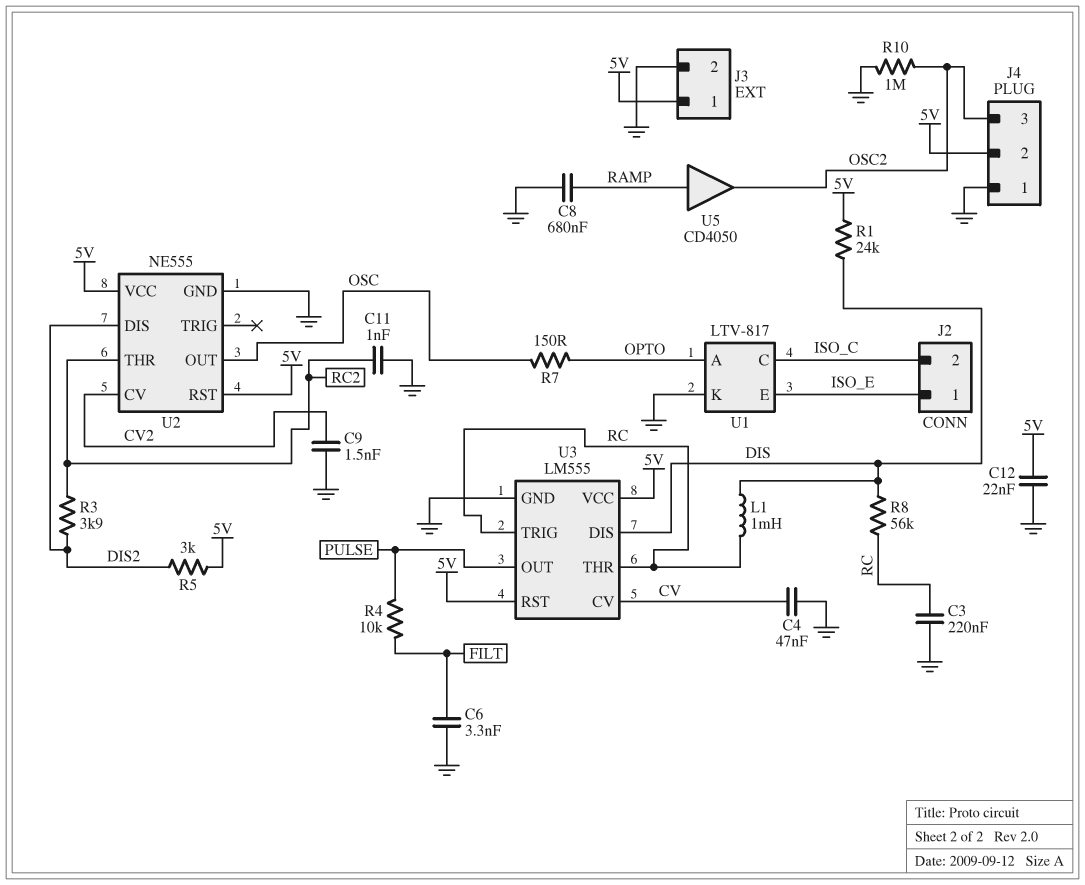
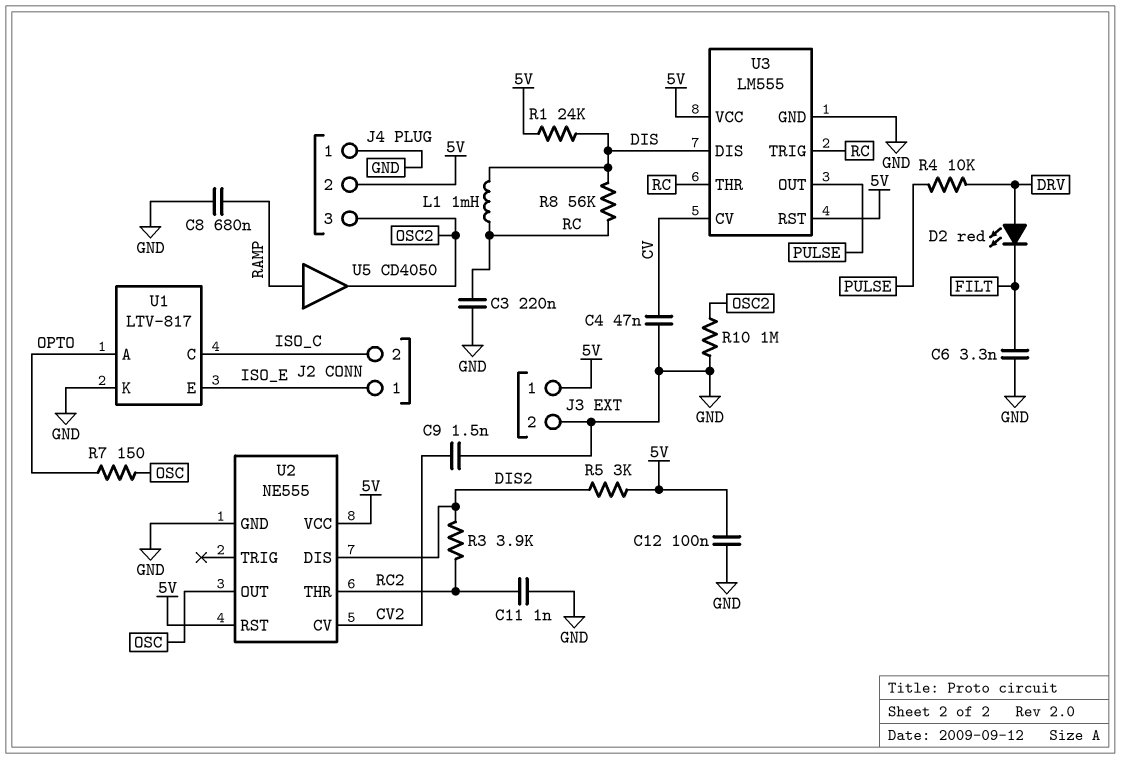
C12: 22nF (5V, GND) -> 100nF (5V, GND)
D2: none -> LED red (A DRV, K FILT)
R4: 10k (FILT, PULSE) -> 10k (DRV, PULSE)

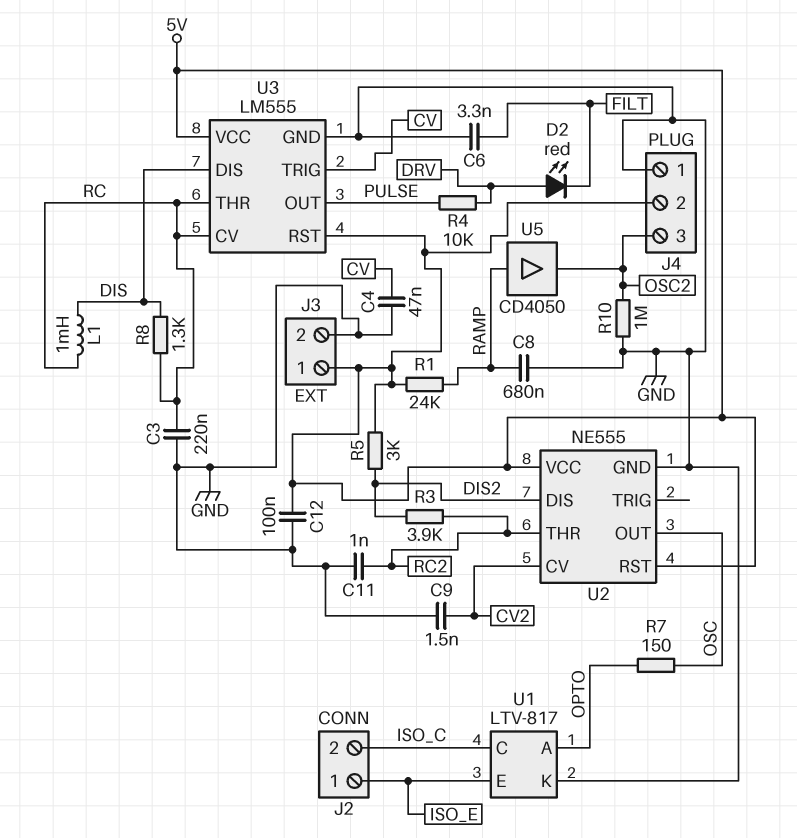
R1: 24k (5V, DIS) -> 24k (5V, RAMP)
R8: 56k (DIS, RC) -> 1.3k (DIS, RC)
U3 pin CV: CV -> RC
U3 pin TRIG: RC -> CV

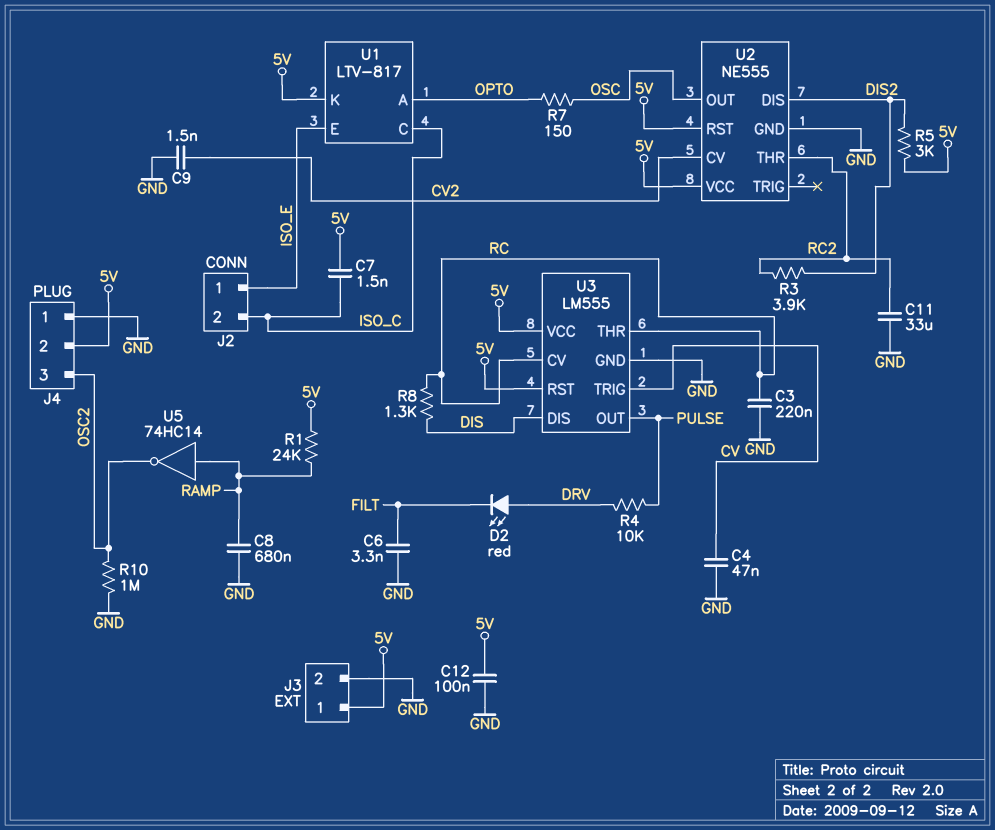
C7: none -> 1.5nF (5V, ISO_C)
C11: 1nF (GND, RC2) -> 33uF (GND, RC2)
L1: 1mH (DIS, RC) -> none
U1 pin K: GND -> 5V
U5: buffer CD4050 (in RAMP, out OSC2) -> NOT 74HC14 (in RAMP, out OSC2)

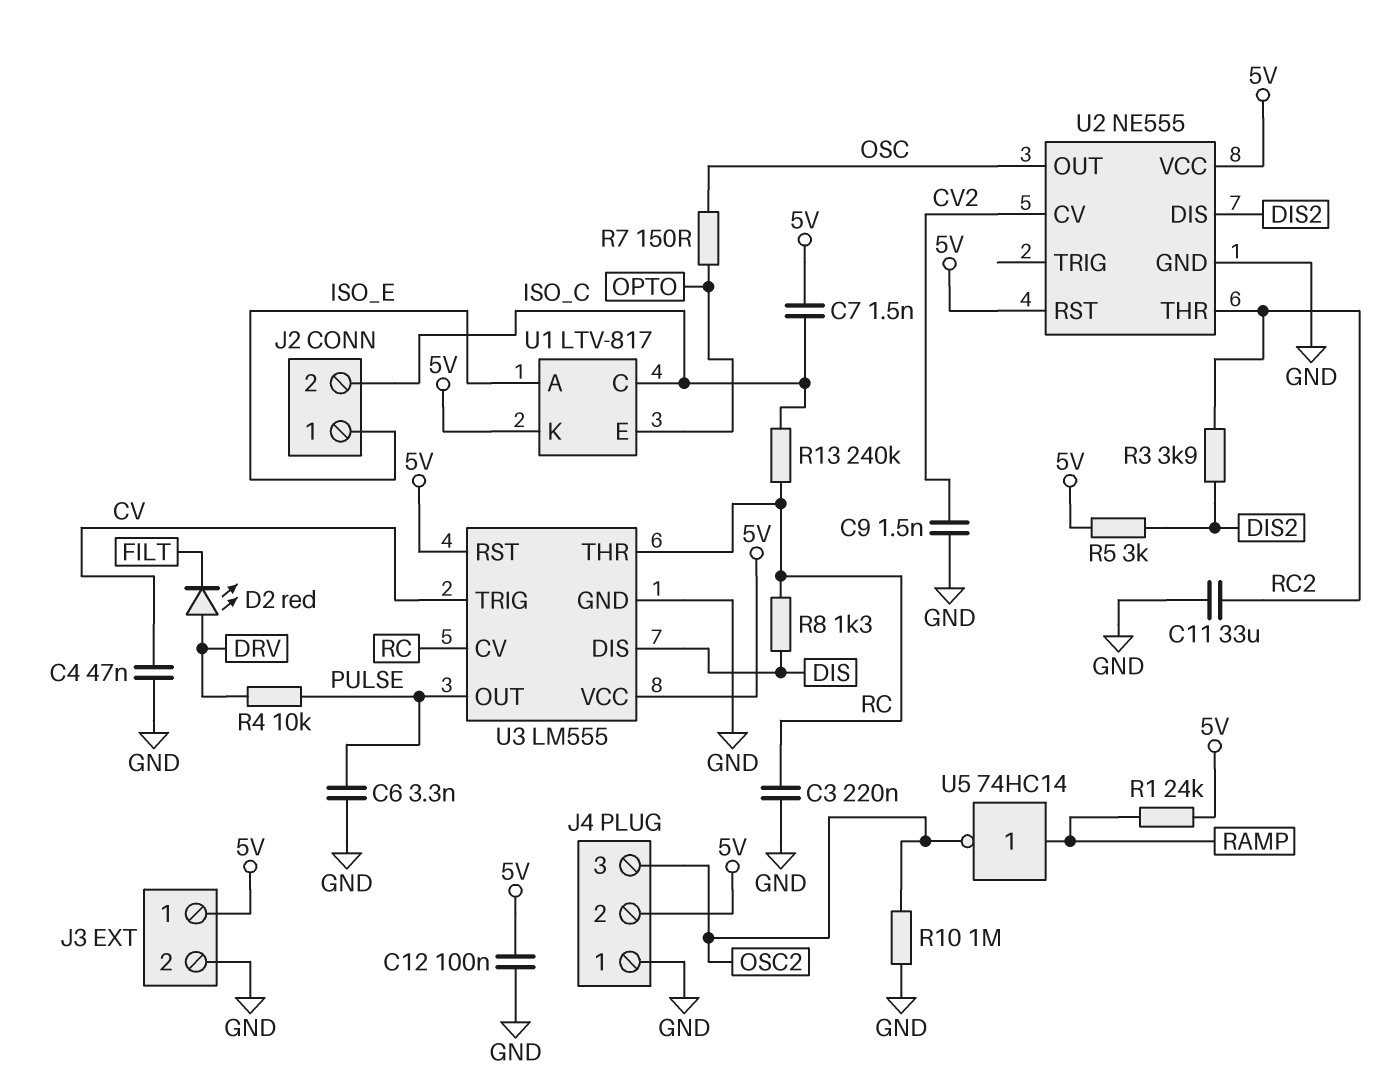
C6: 3.3nF (FILT, GND) -> 3.3nF (GND, PULSE)
C8: 680nF (GND, RAMP) -> none
R13: none -> 240k (ISO_C, RC)
U1 pin A: OPTO -> ISO_E
U1 pin E: ISO_E -> OPTO

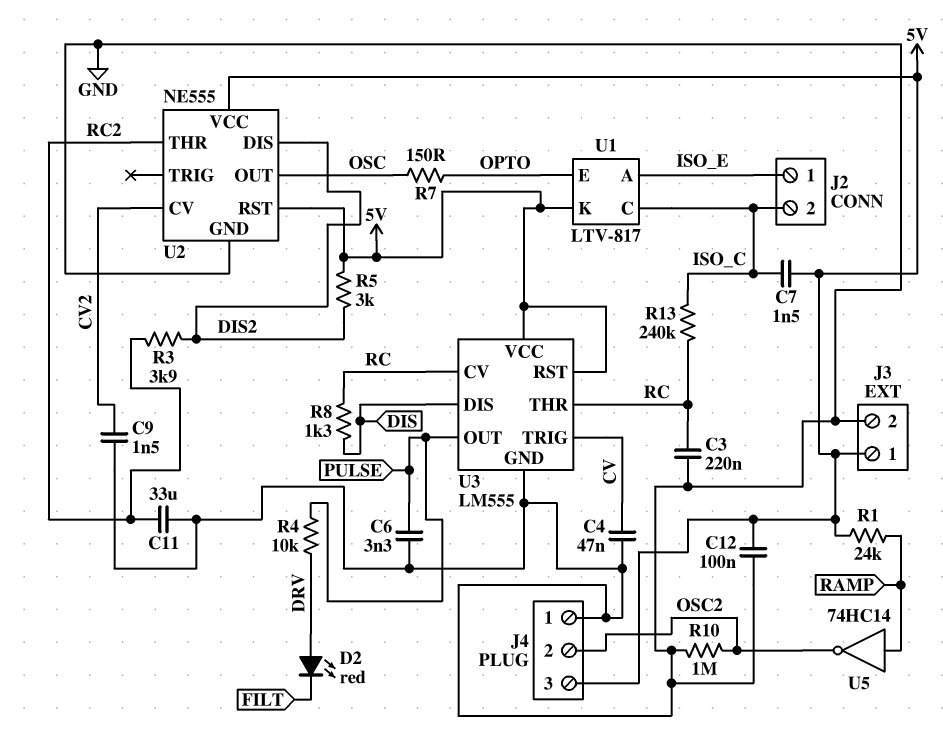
J4 pin 2: 5V -> OSC2
J4 pin 3: OSC2 -> 5V

